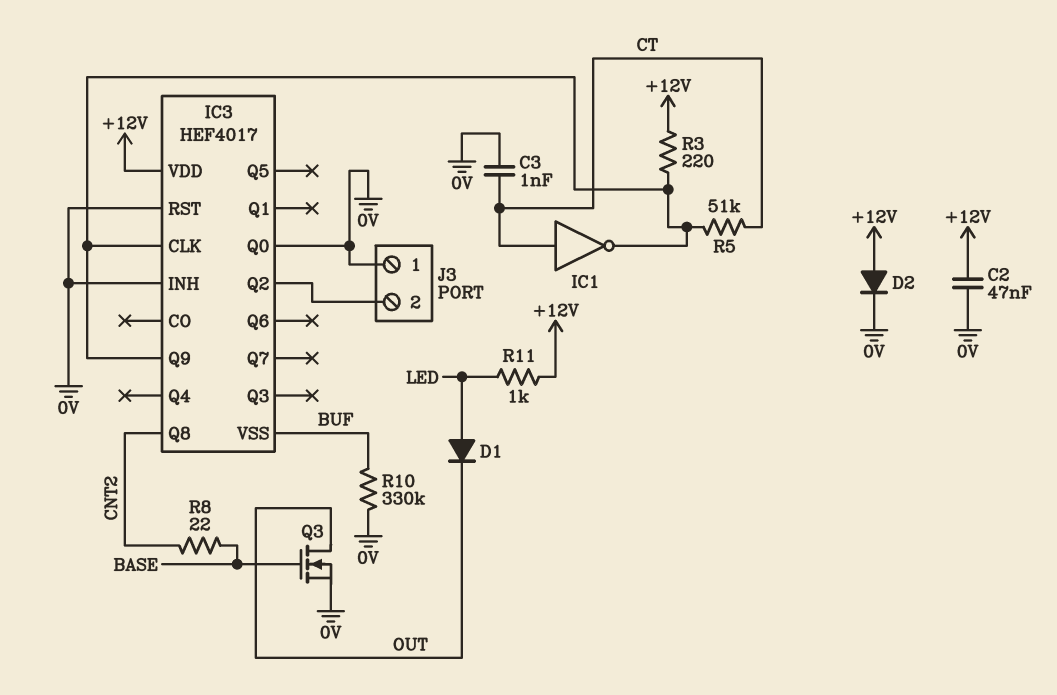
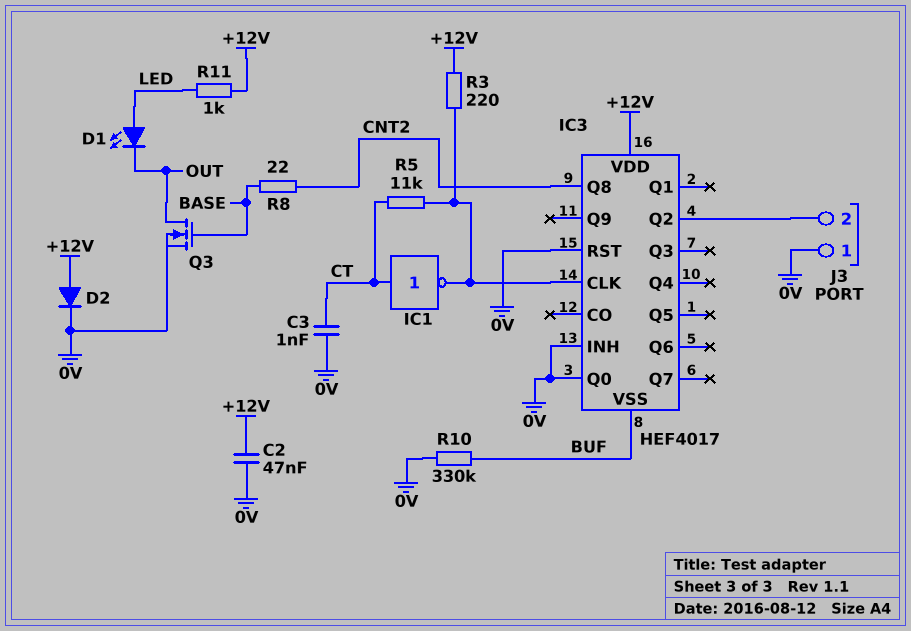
D1: diode (A LED, K OUT) -> LED (A LED, K OUT)
IC3 pin Q9: IC3/CLK -> none
R5: 51k (CT, IC3/CLK) -> 11k (CT, IC3/CLK)

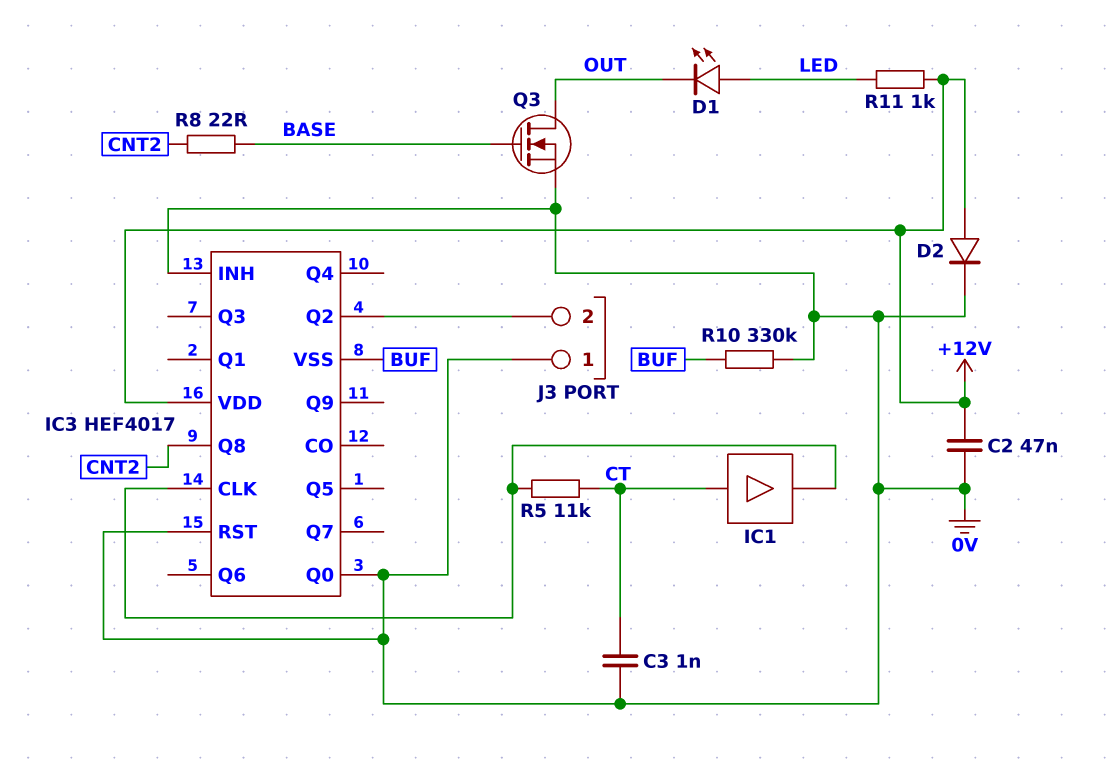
IC1: NOT (in CT, out IC3/CLK) -> buffer (in CT, out IC3/CLK)
R3: 220 (+12V, IC3/CLK) -> none

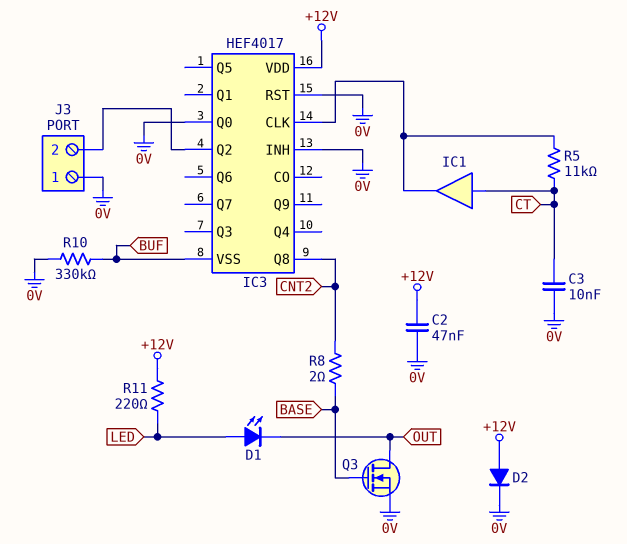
C3: 1nF (0V, CT) -> 10nF (0V, CT)
R8: 22 (BASE, CNT2) -> 2 (BASE, CNT2)
R11: 1k (+12V, LED) -> 220 (+12V, LED)

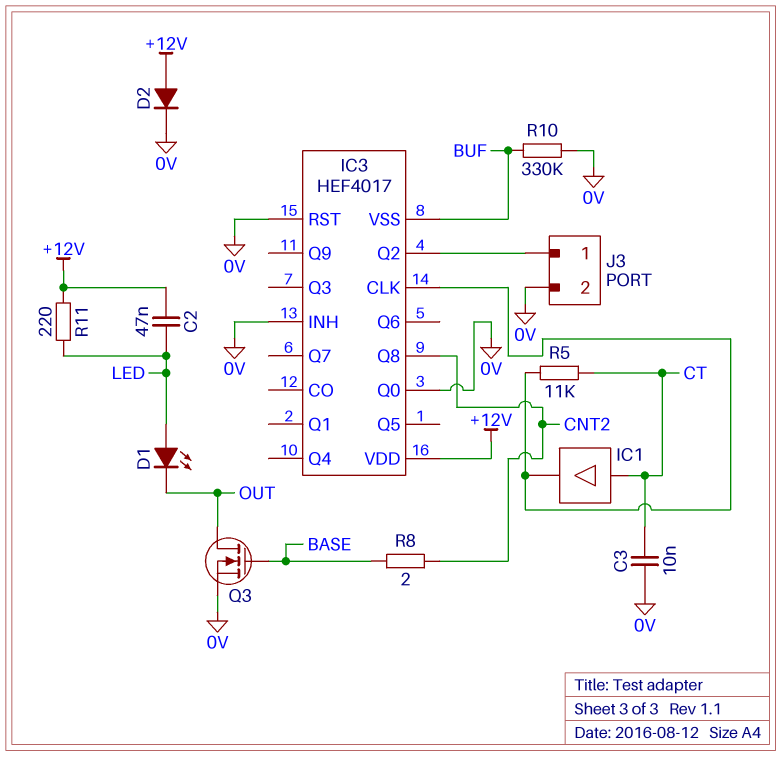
C2: 47nF (+12V, 0V) -> 47nF (+12V, LED)
J3 pin 1: 0V -> IC3/Q2
J3 pin 2: IC3/Q2 -> 0V

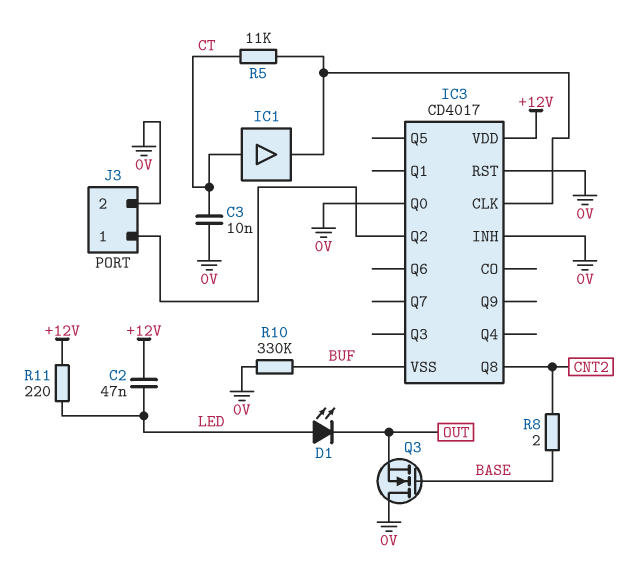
D2: diode (A +12V, K 0V) -> none
IC3: HEF4017 -> CD4017
Q3: NMOS (G BASE, D OUT, S 0V) -> NMOS (G BASE, D 0V, S OUT)

